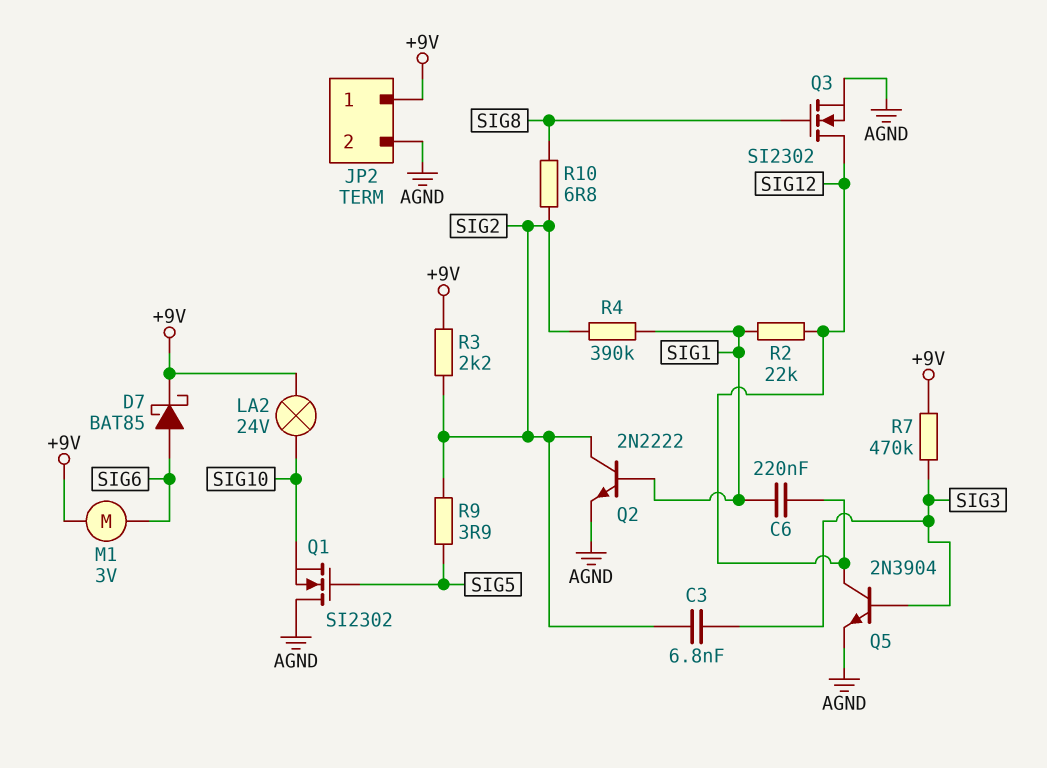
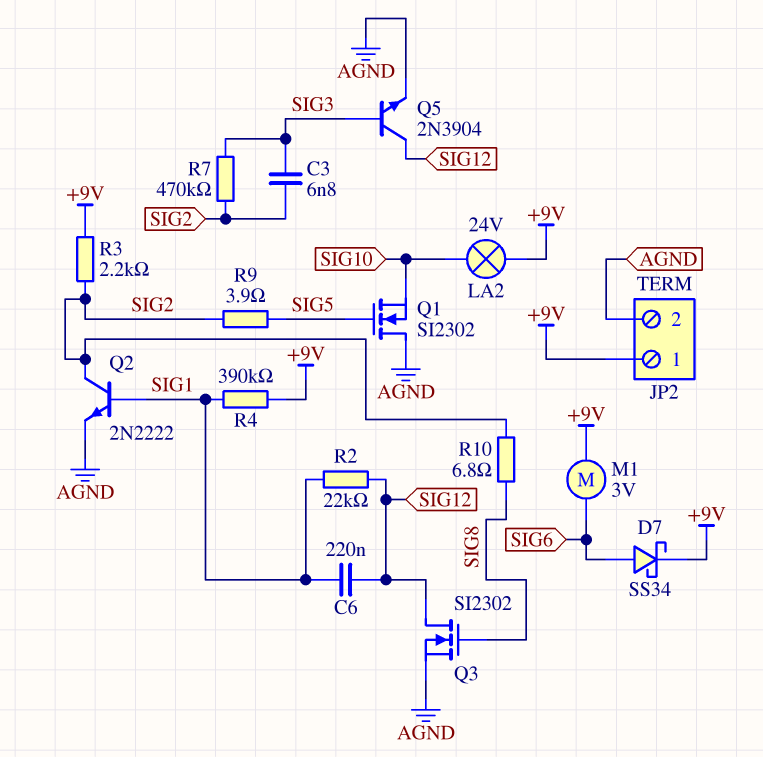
D7: schottky BAT85 (A SIG6, K +9V) -> schottky SS34 (A SIG6, K +9V)
R4: 390k (SIG1, SIG2) -> 390k (+9V, SIG1)
R7: 470k (+9V, SIG3) -> 470k (SIG2, SIG3)

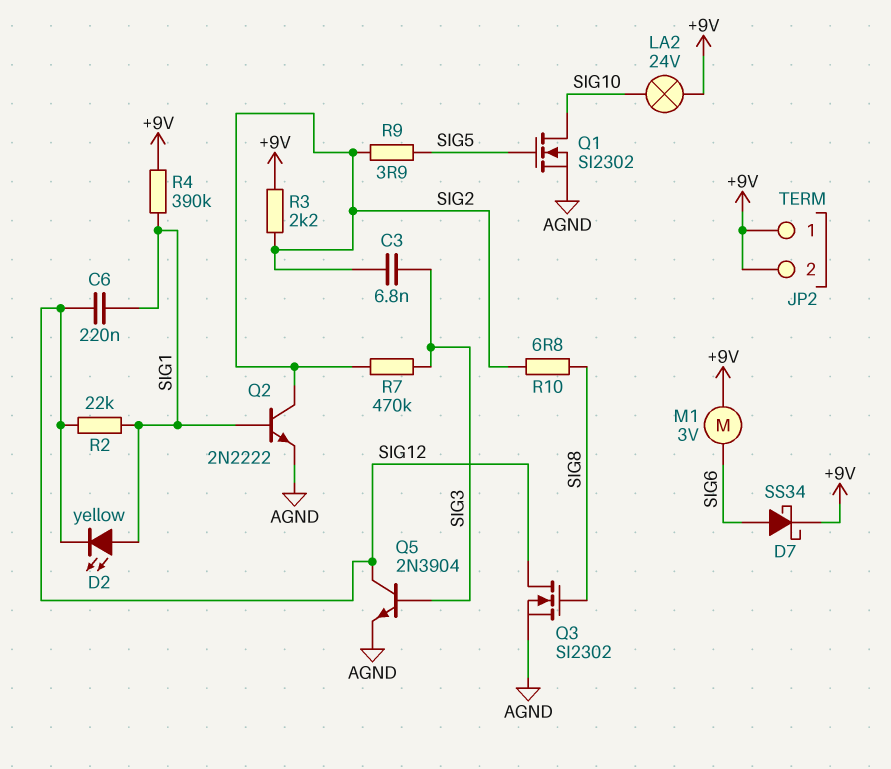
D2: none -> LED yellow (A SIG1, K SIG12)
JP2 pin 2: AGND -> +9V
Q1: NMOS SI2302 (G SIG5, D AGND, S SIG10) -> NMOS SI2302 (G SIG5, D SIG10, S AGND)

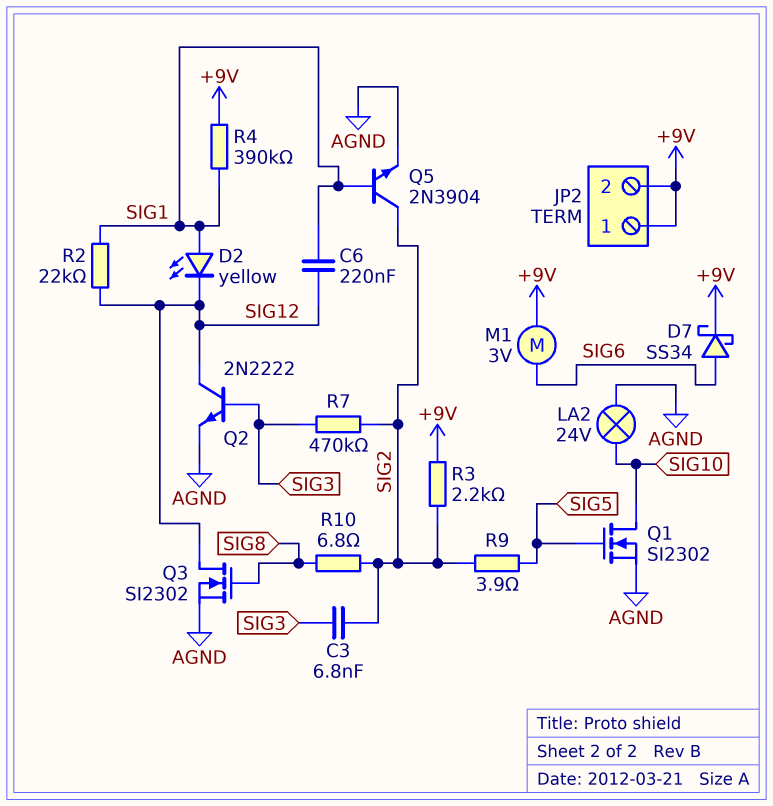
LA2: lamp 24V (+9V, SIG10) -> lamp 24V (AGND, SIG10)
Q2: NPN 2N2222 (B SIG1, C SIG2, E AGND) -> NPN 2N2222 (B SIG3, C SIG12, E AGND)
Q5: NPN 2N3904 (B SIG3, C SIG12, E AGND) -> NPN 2N3904 (B SIG1, C SIG2, E AGND)

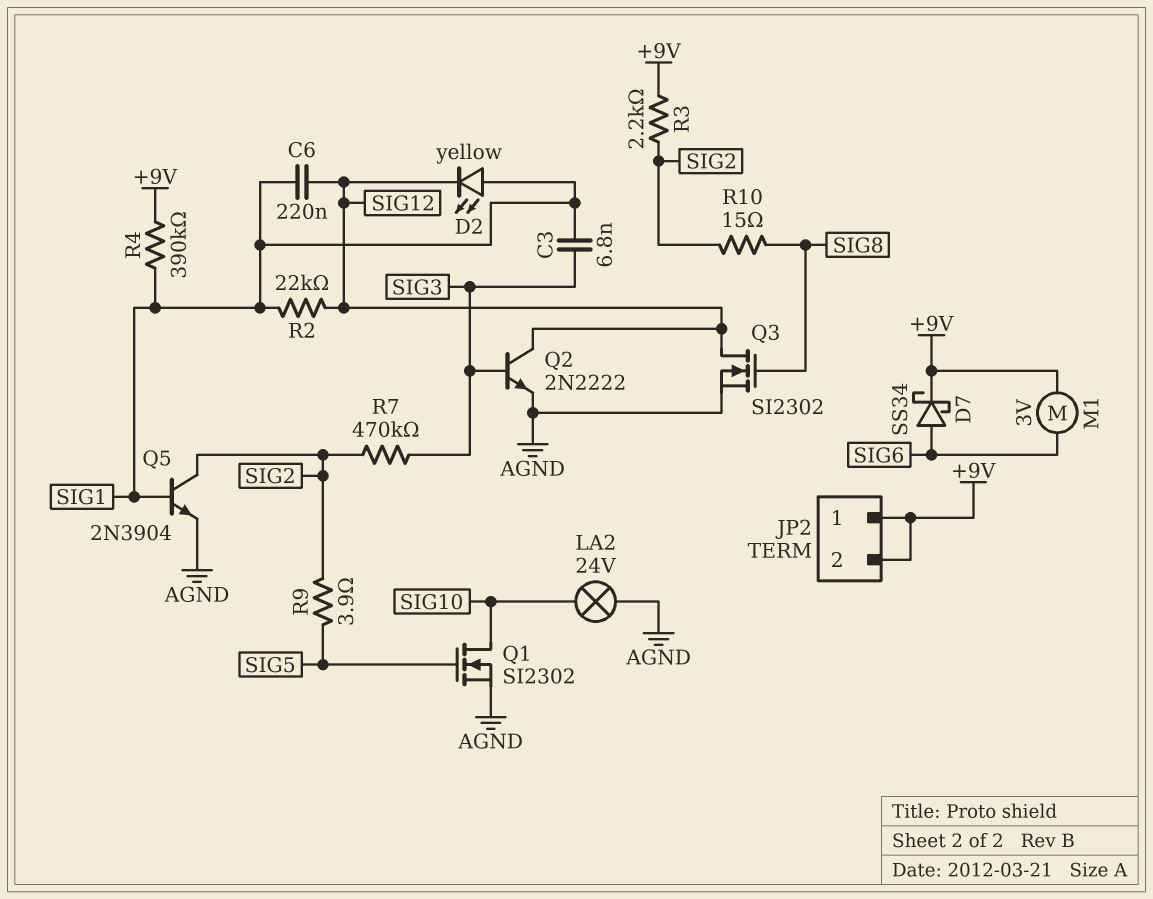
C3: 6.8nF (SIG2, SIG3) -> 6.8nF (SIG1, SIG3)
R10: 6.8 (SIG2, SIG8) -> 15 (SIG2, SIG8)

